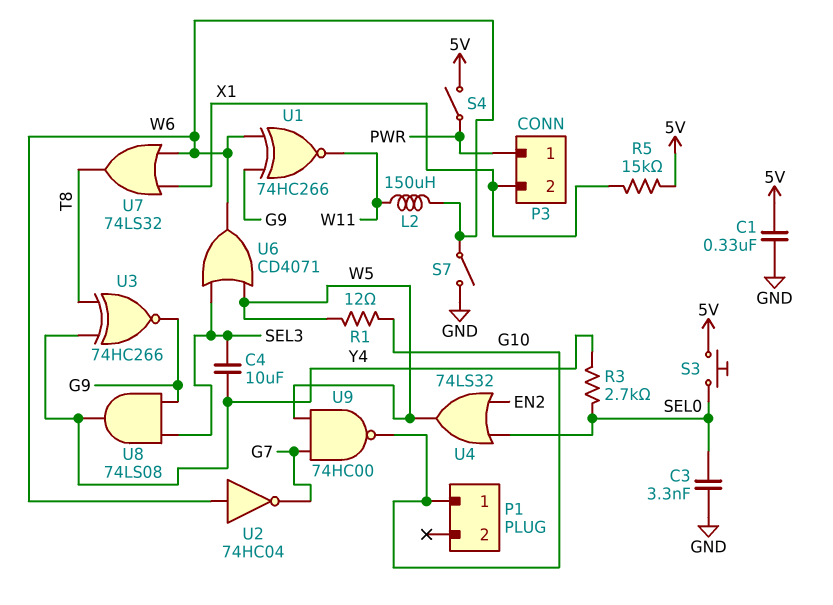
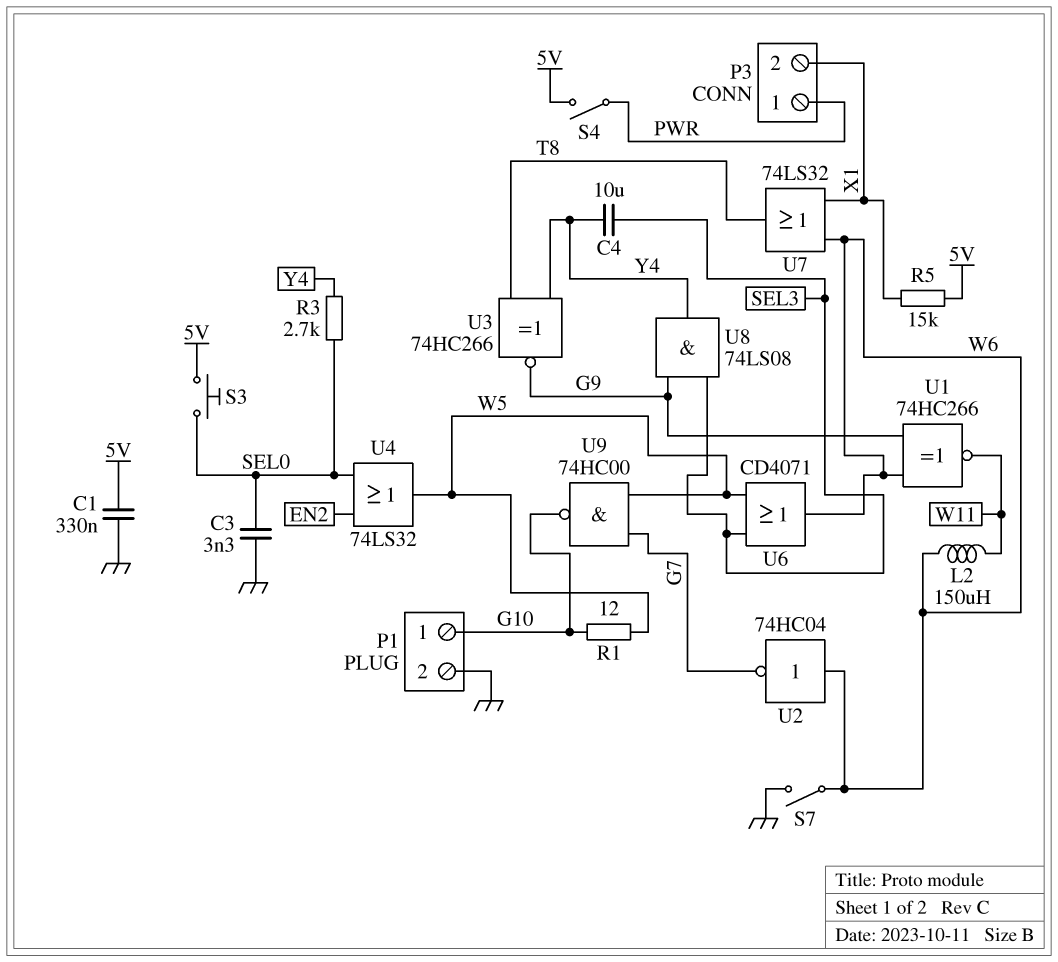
P1 pin 2: none -> GND

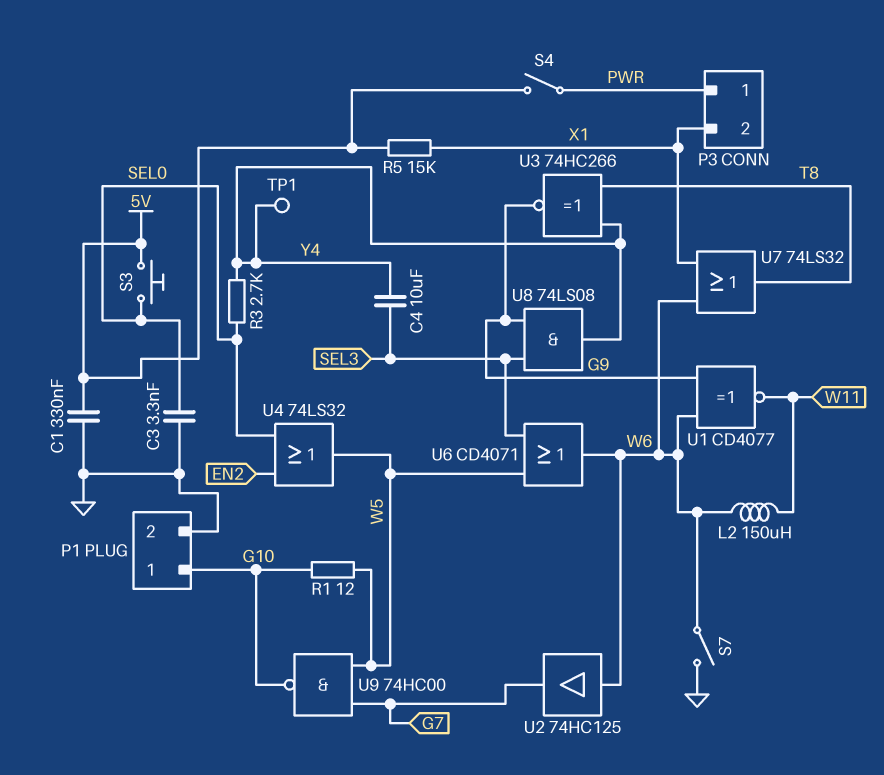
TP1: none -> test point (Y4)
U1: XNOR 74HC266 (in G9, in W6, out W11) -> XNOR CD4077 (in G9, in W6, out W11)
U2: NOT 74HC04 (in W6, out G7) -> buffer 74HC125 (in W6, out G7)

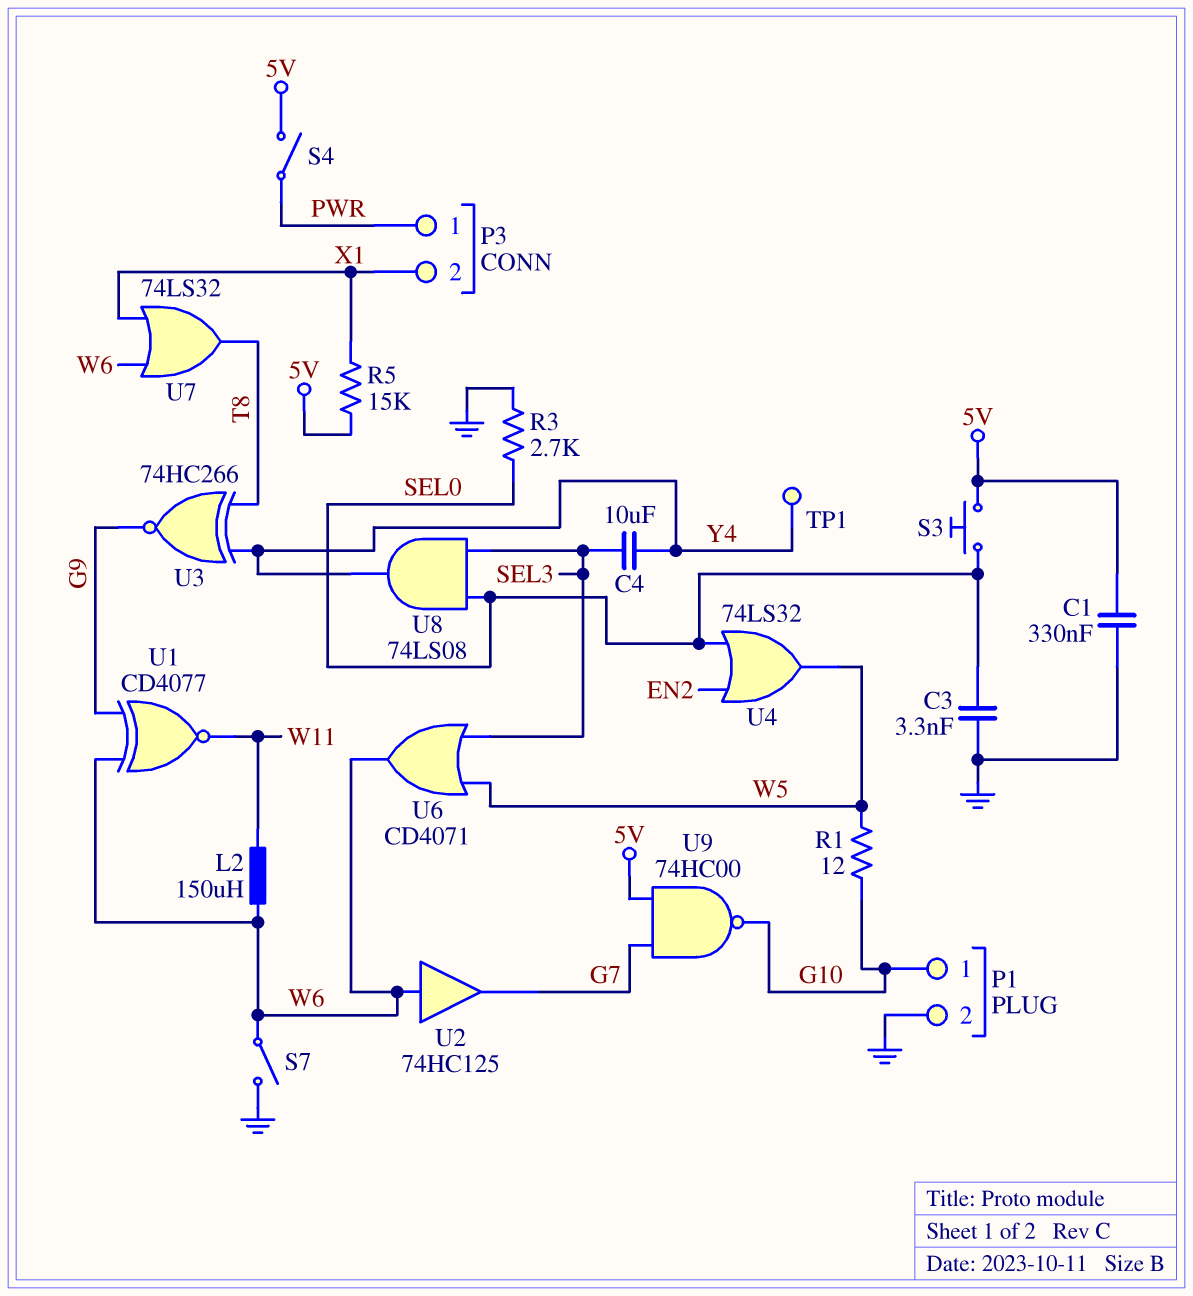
R3: 2.7k (SEL0, Y4) -> 2.7k (GND, SEL0)
U8: AND 74LS08 (in G9, in SEL3, out Y4) -> AND 74LS08 (in SEL0, in SEL3, out Y4)
U9: NAND 74HC00 (in G7, in W5, out G10) -> NAND 74HC00 (in 5V, in G7, out G10)

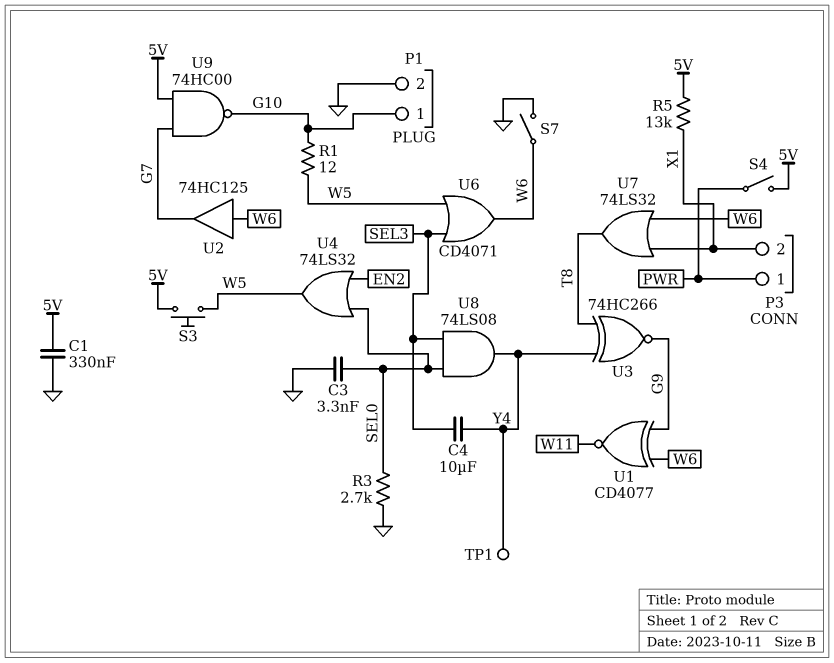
L2: 150uH (W6, W11) -> none
R5: 15k (5V, X1) -> 13k (5V, X1)
S3: button (5V, SEL0) -> button (5V, W5)

